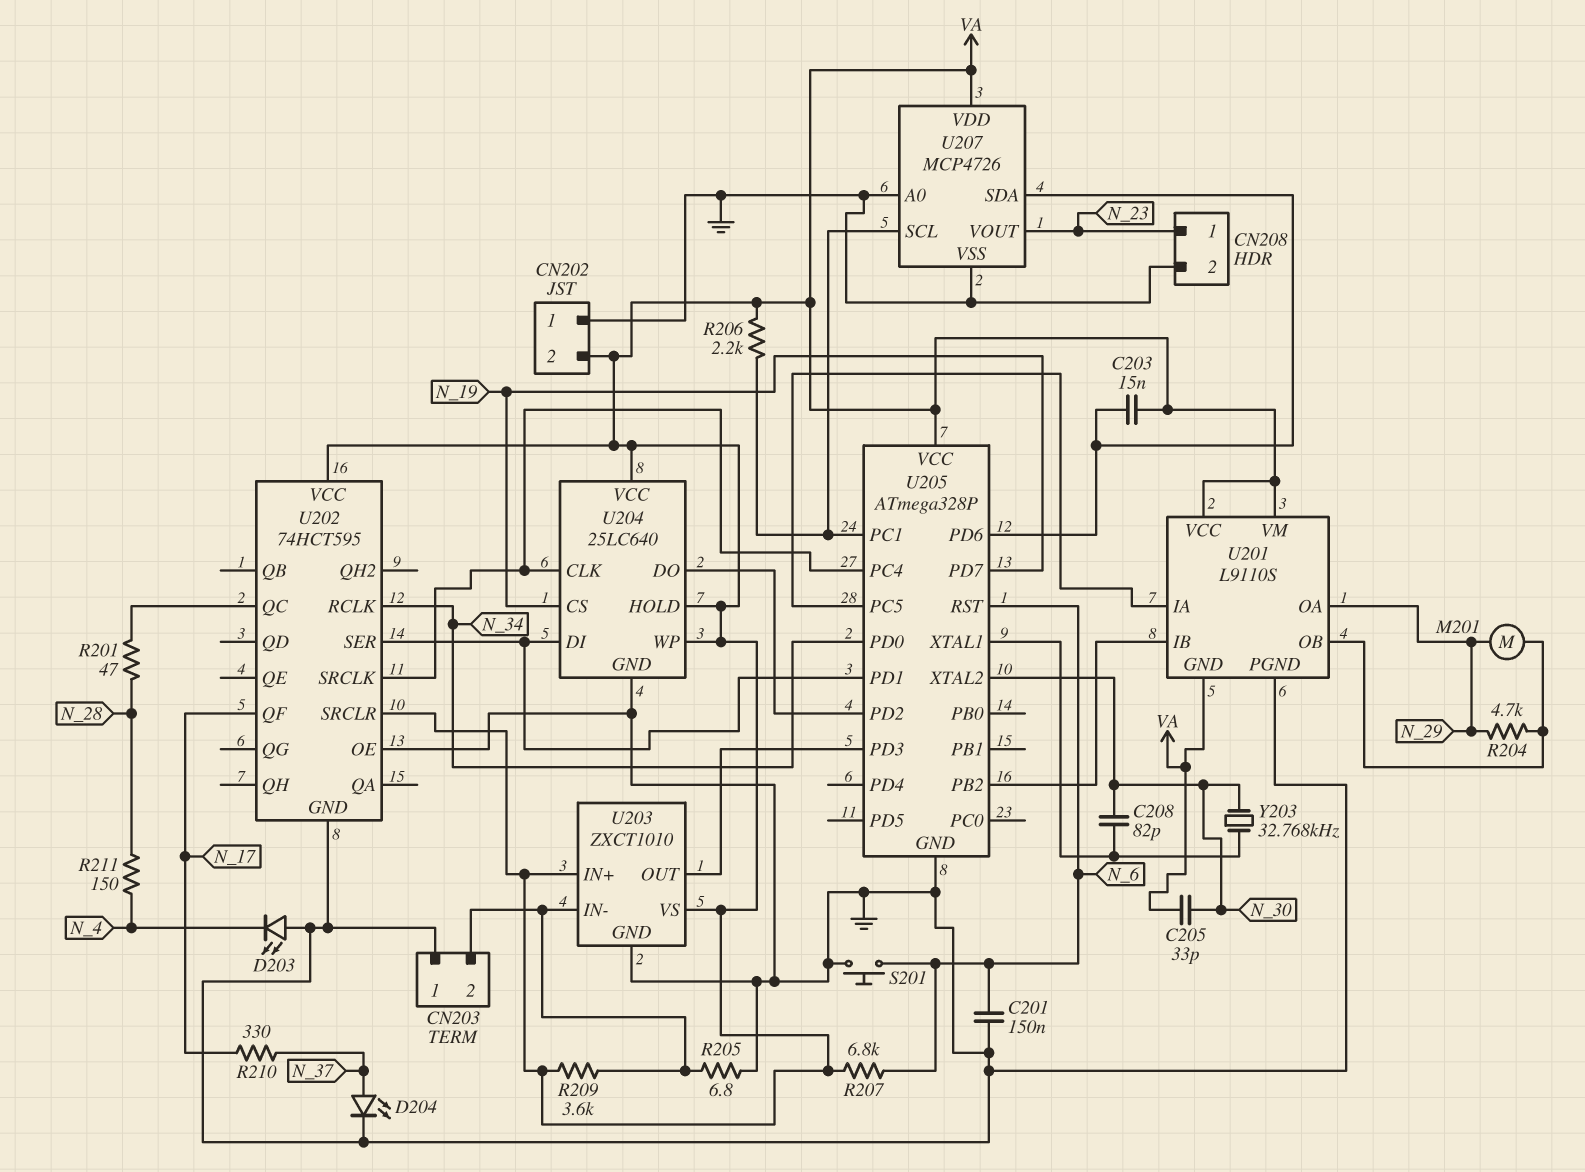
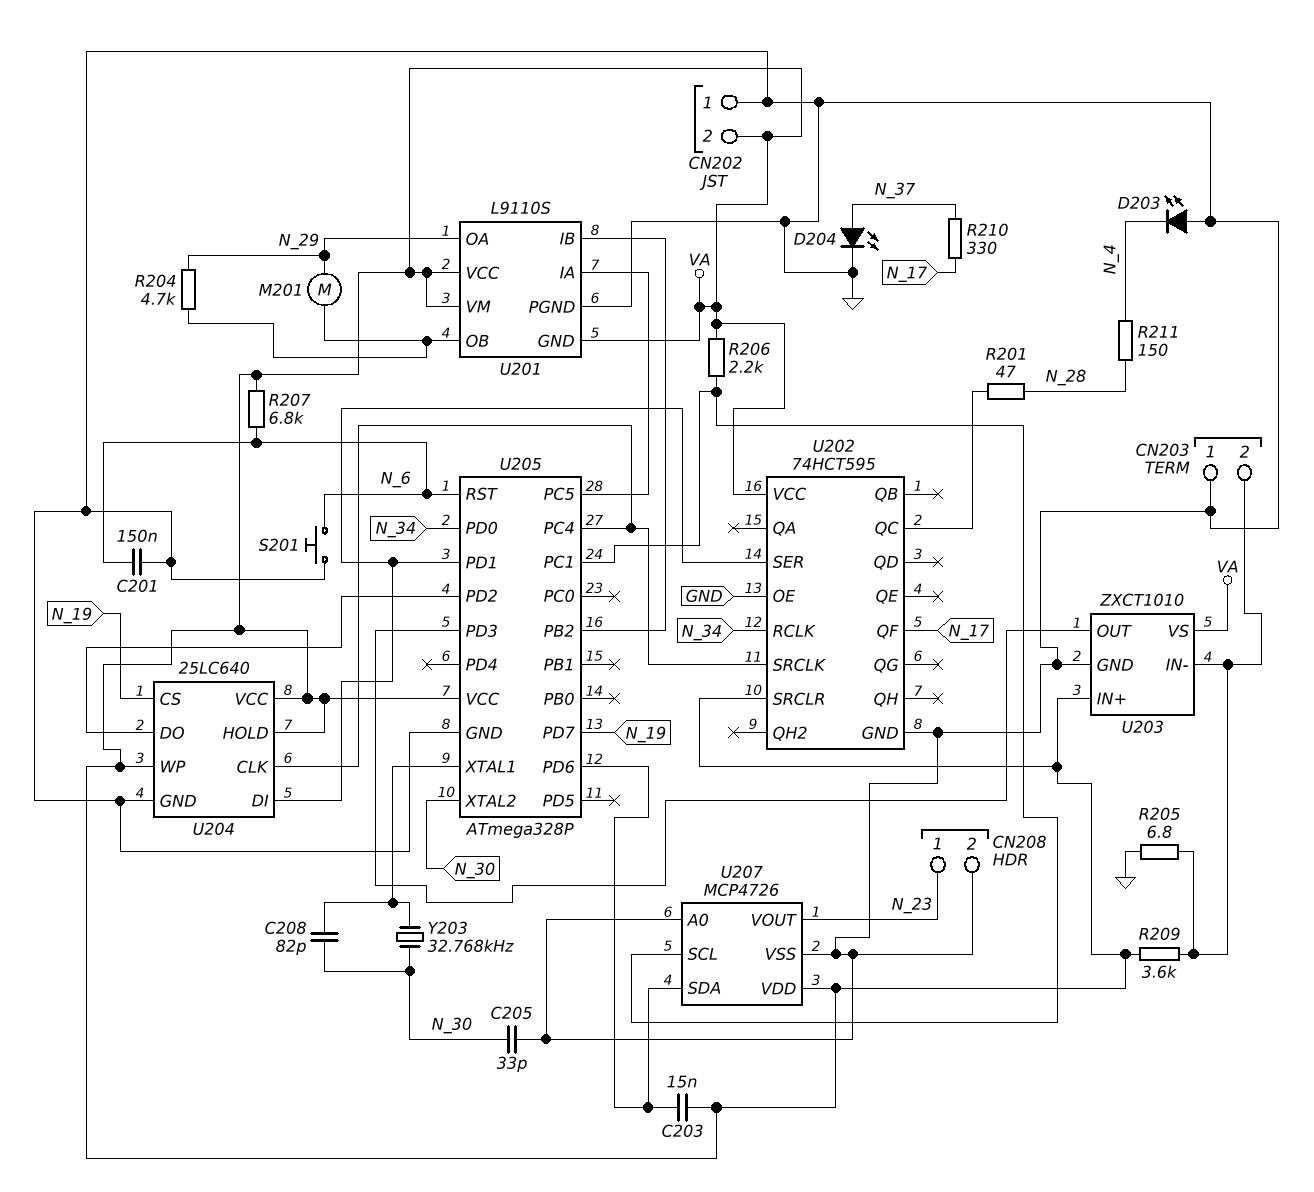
C205: 33pF (N_30, VA) -> 33pF (GND, N_30)

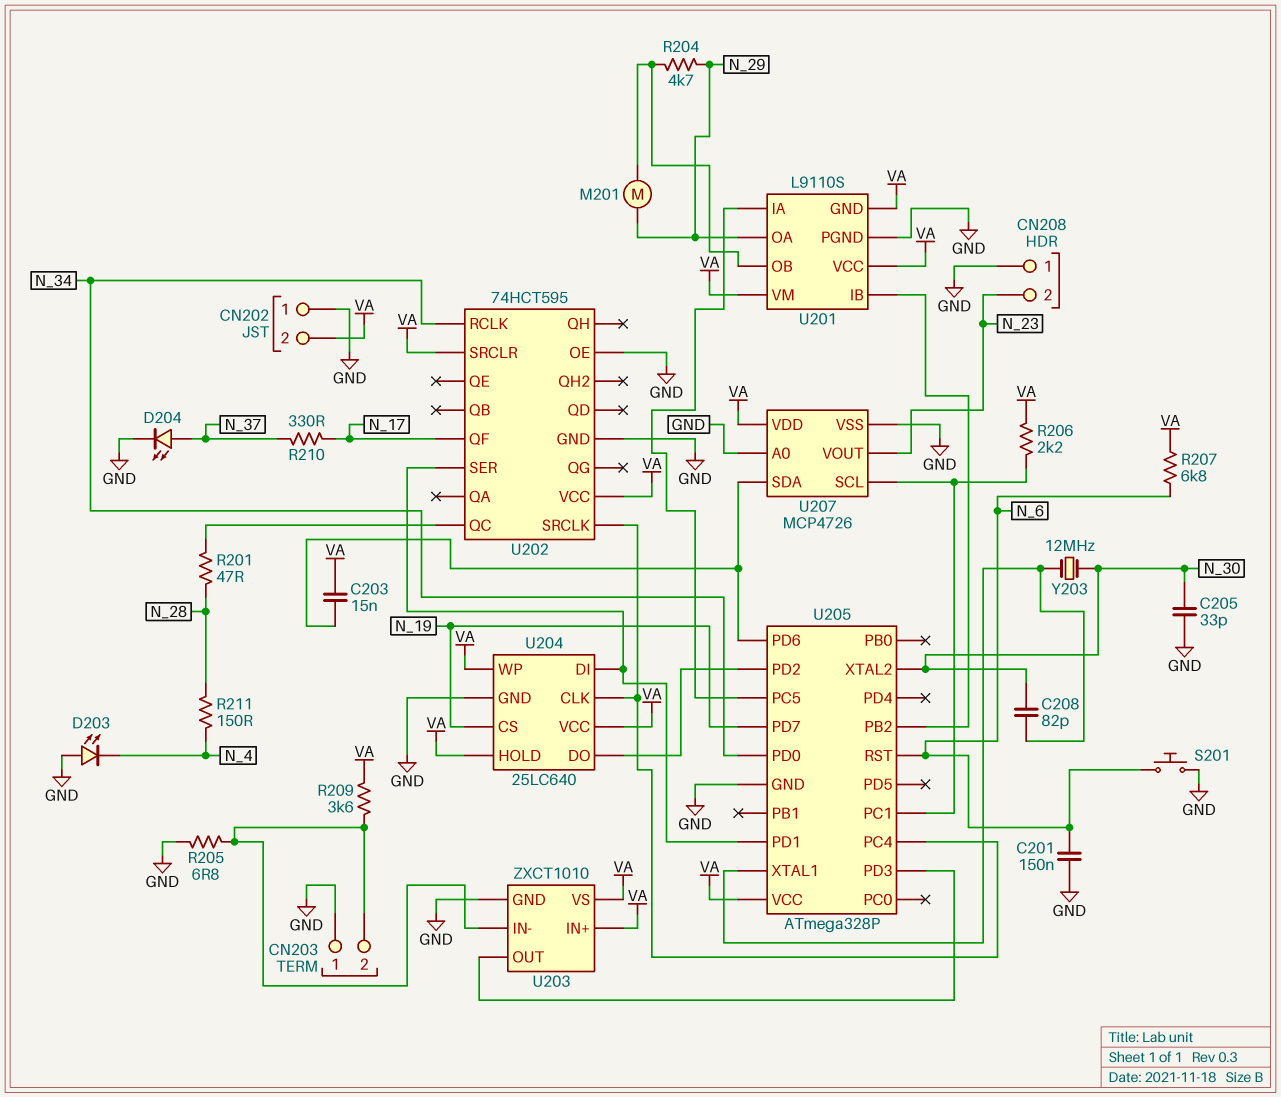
CN208 pin 1: N_23 -> GND
CN208 pin 2: GND -> N_23
Y203: 32.768kHz (N_30, U205/XTAL1) -> 12MHz (N_30, U205/XTAL1)

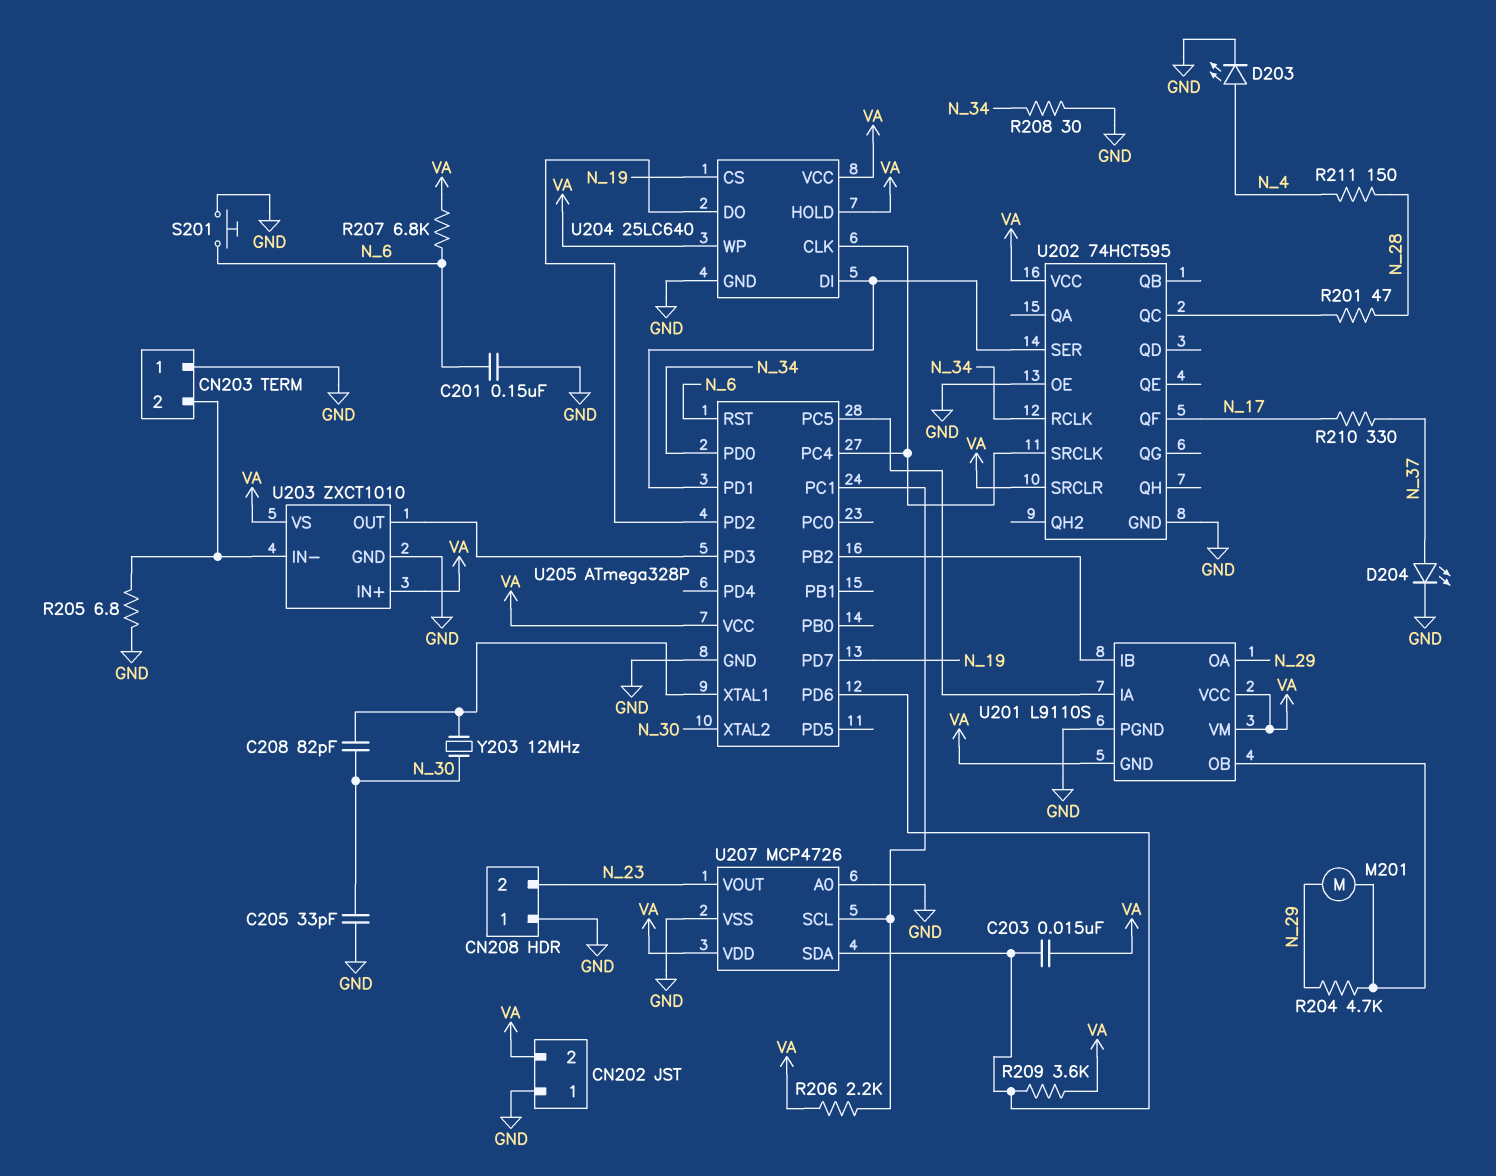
D203: LED (A GND, K N_4) -> LED (A N_4, K GND)
R208: none -> 30 (GND, N_34)
R209: 3.6k (CN203/2, VA) -> 3.6k (U205/PD6, VA)

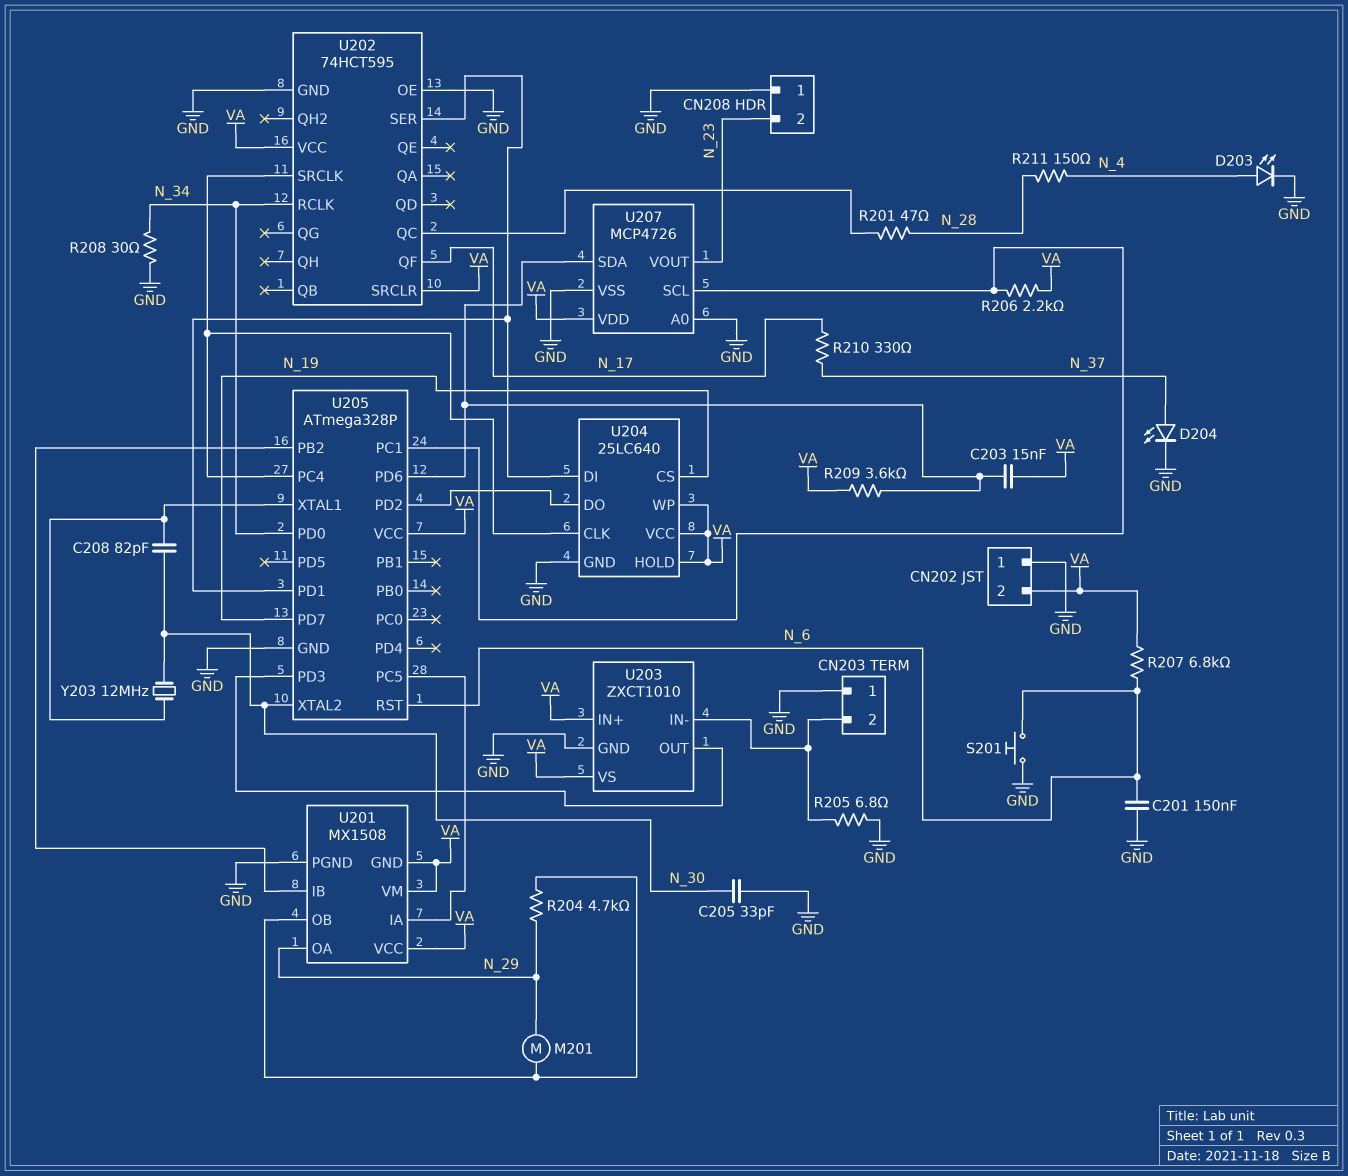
U201: L9110S -> MX1508

